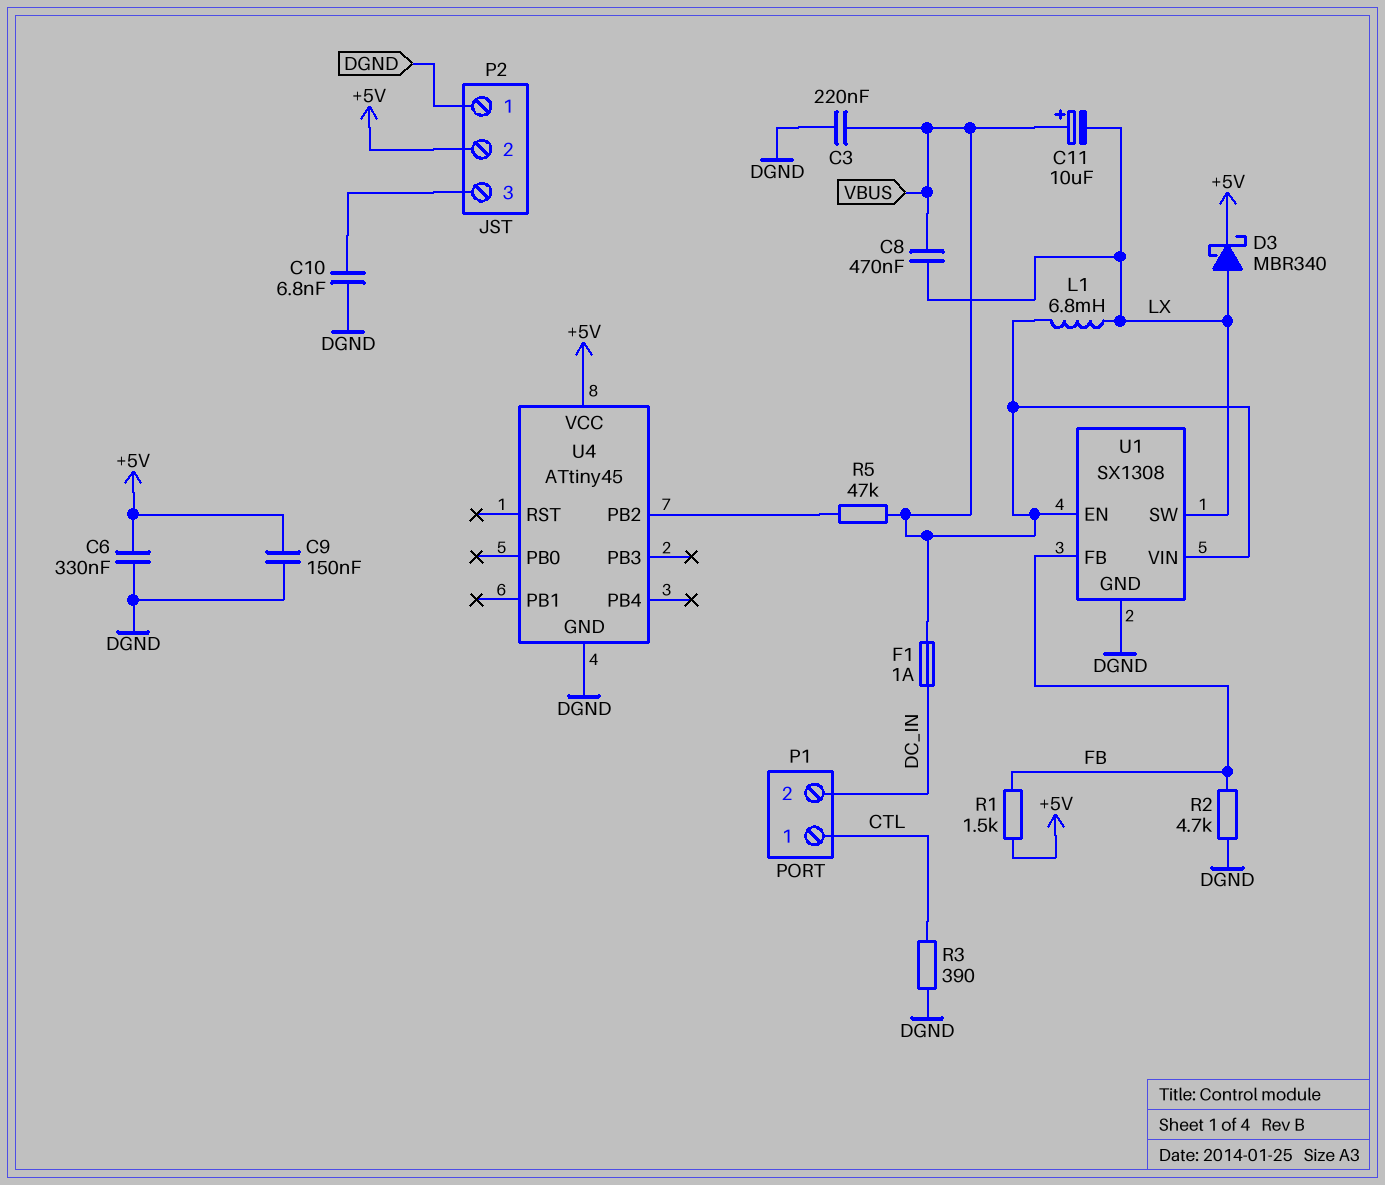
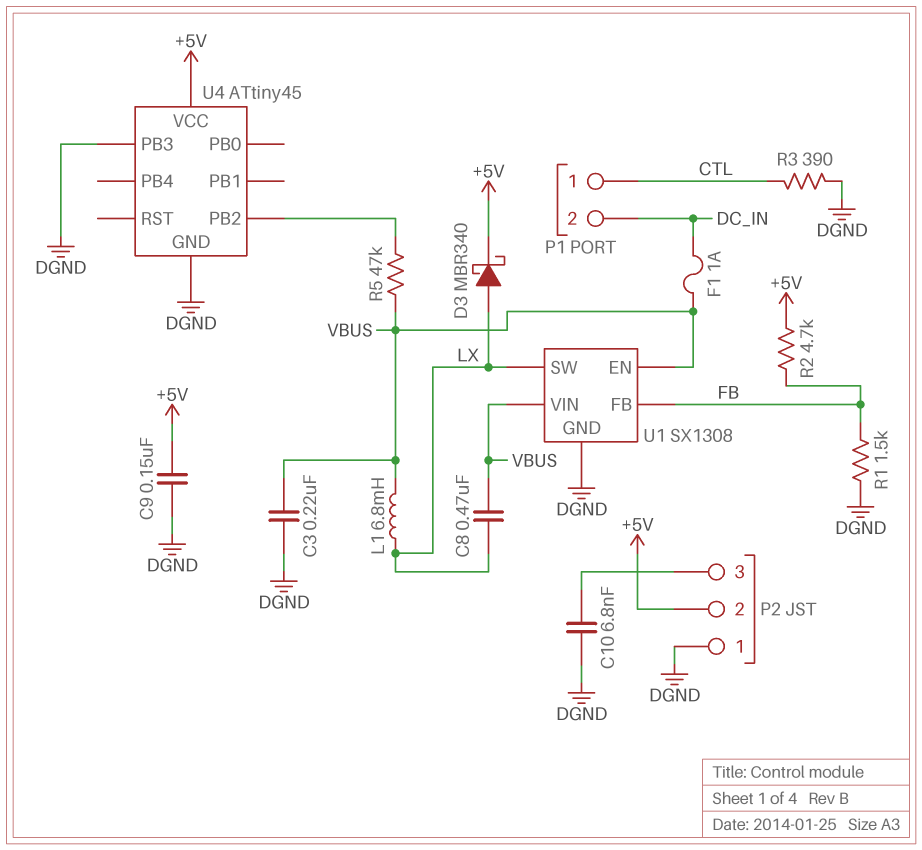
C6: 330nF (+5V, DGND) -> none
C11: 10uF (plus VBUS, minus LX) -> none
R1: 1.5k (+5V, FB) -> 1.5k (DGND, FB)
R2: 4.7k (DGND, FB) -> 4.7k (+5V, FB)
U4 pin PB3: none -> DGND

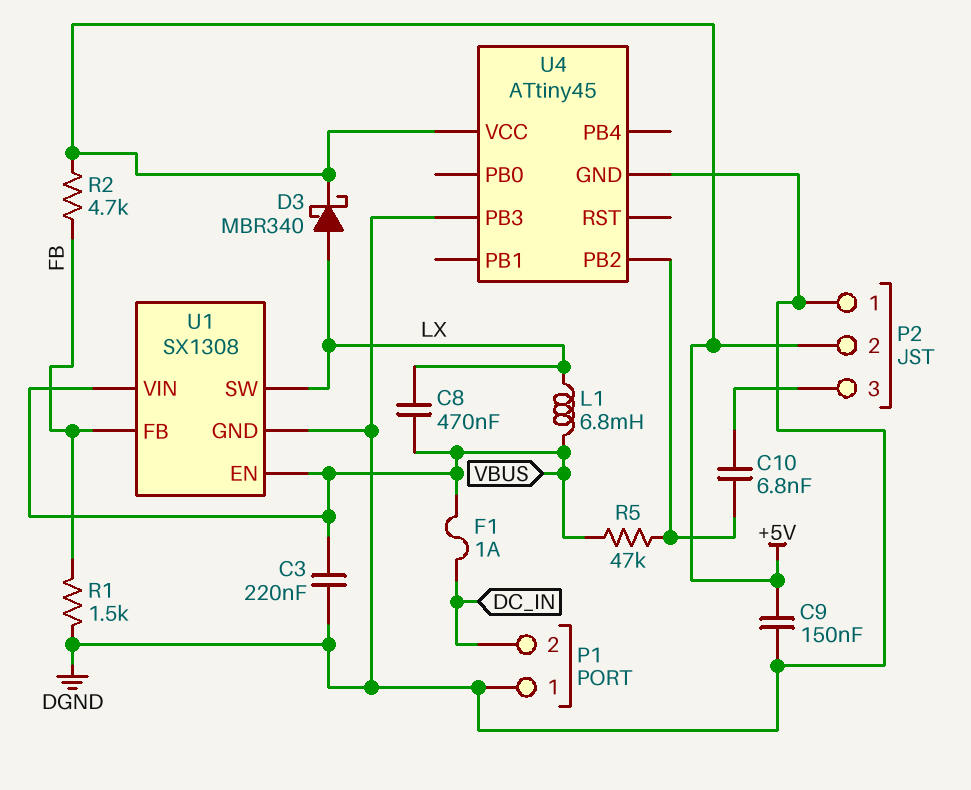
C10: 6.8nF (DGND, P2/3) -> 6.8nF (P2/3, U4/PB2)
P1 pin 1: CTL -> DGND
R3: 390 (CTL, DGND) -> none

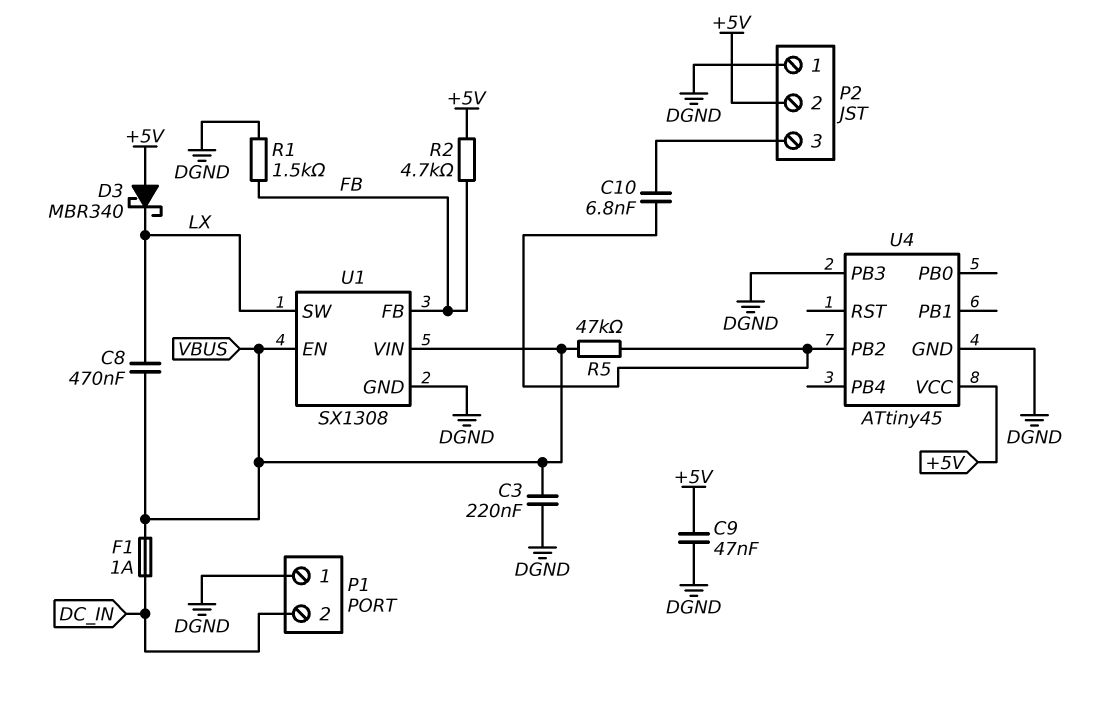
C9: 150nF (+5V, DGND) -> 47nF (+5V, DGND)
D3: schottky MBR340 (A LX, K +5V) -> schottky MBR340 (A +5V, K LX)
L1: 6.8mH (LX, VBUS) -> none

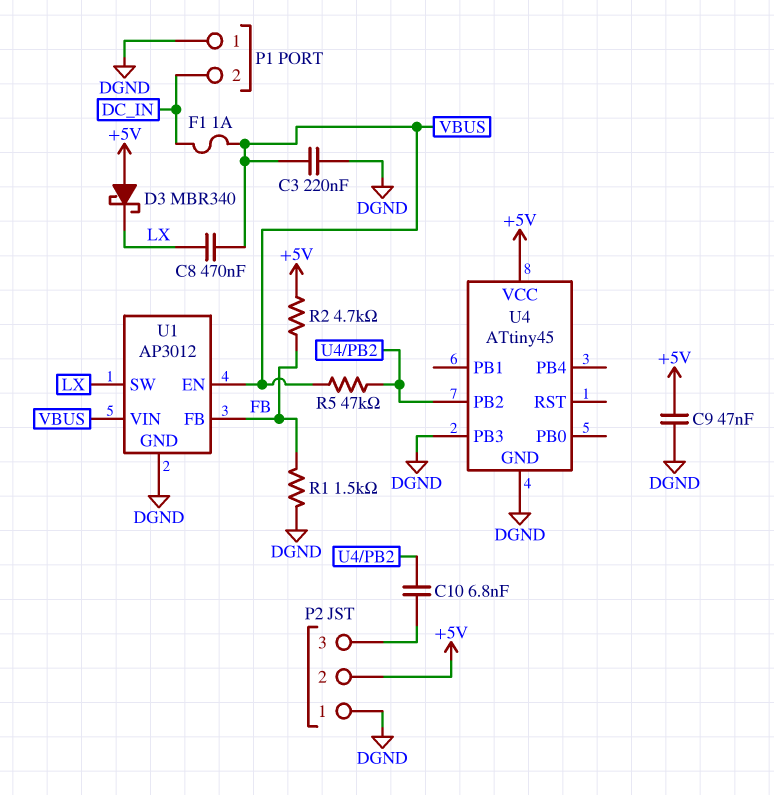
U1: SX1308 -> AP3012

